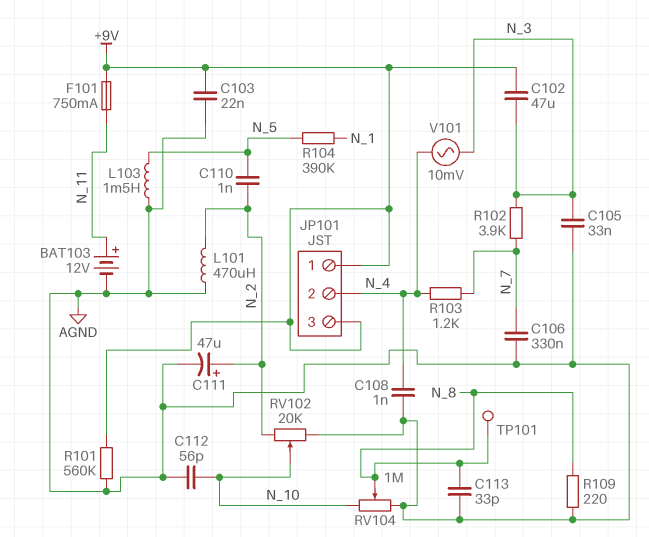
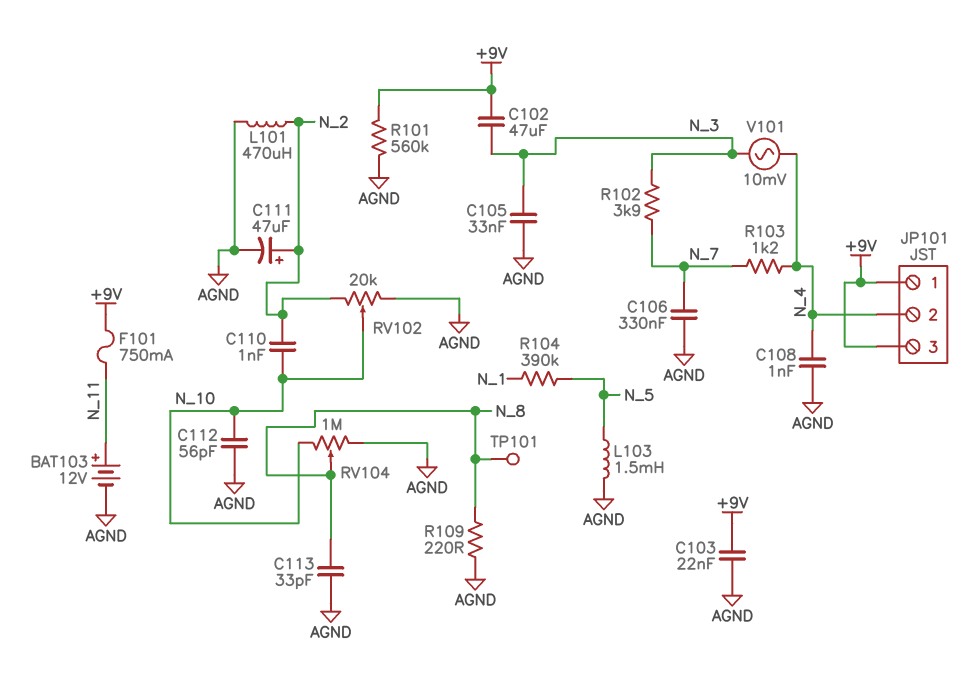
C110: 1nF (N_2, N_5) -> 1nF (N_2, N_10)

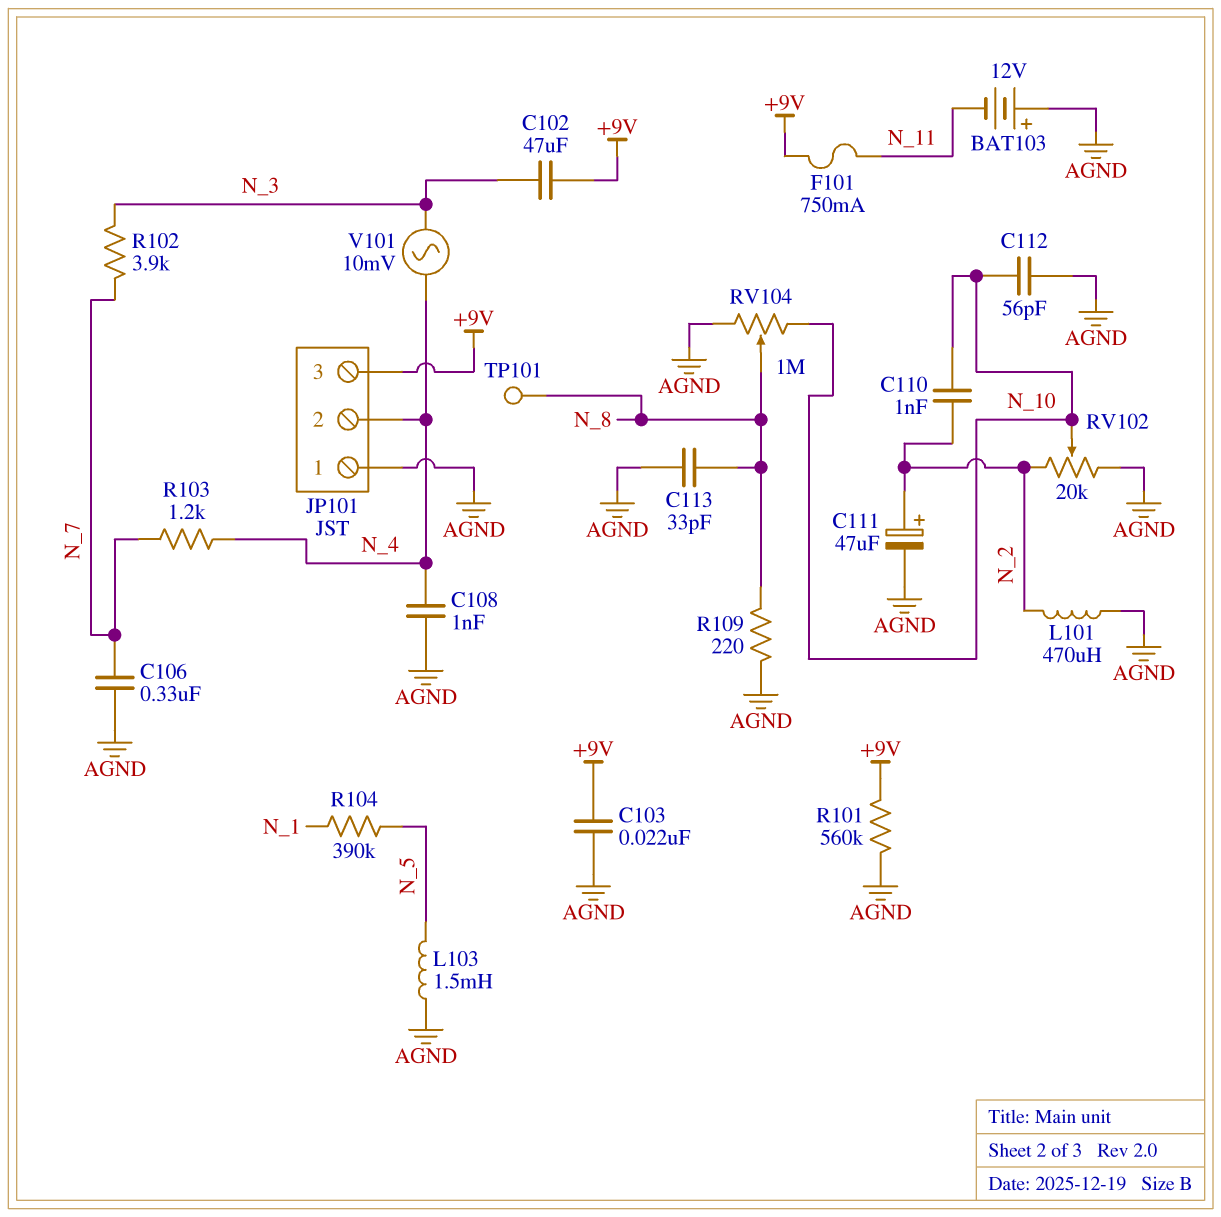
BAT103: 12V (plus N_11, minus AGND) -> 12V (plus AGND, minus N_11)
C105: 33nF (AGND, N_3) -> none
JP101 pin 1: +9V -> AGND

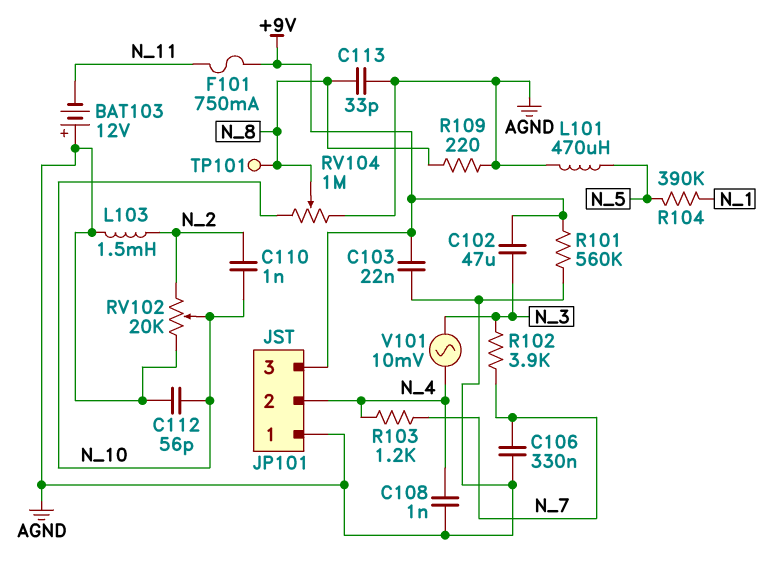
C111: 47uF (plus N_2, minus AGND) -> none
L101: 470uH (AGND, N_2) -> 470uH (AGND, N_5)
L103: 1.5mH (AGND, N_5) -> 1.5mH (AGND, N_2)

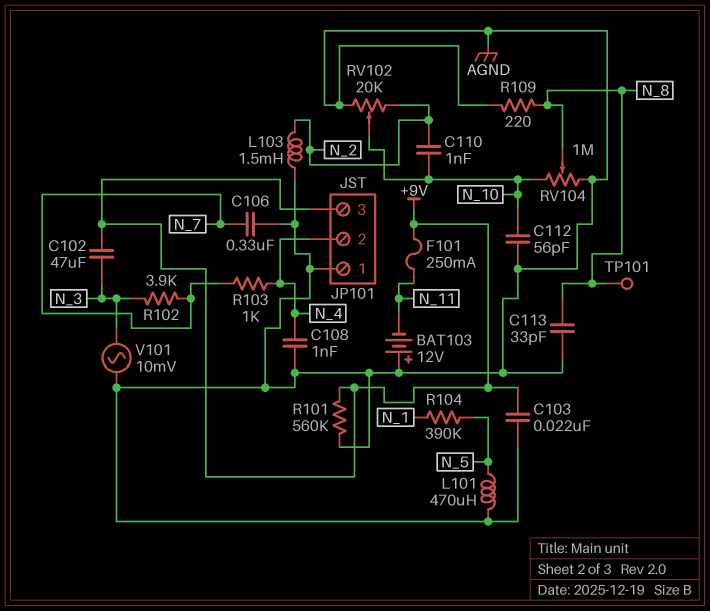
F101: 750mA (+9V, N_11) -> 250mA (+9V, N_11)
R103: 1.2k (N_4, N_7) -> 1k (N_4, N_7)
V101: AC 10mV (N_3, N_4) -> AC 10mV (AGND, N_3)

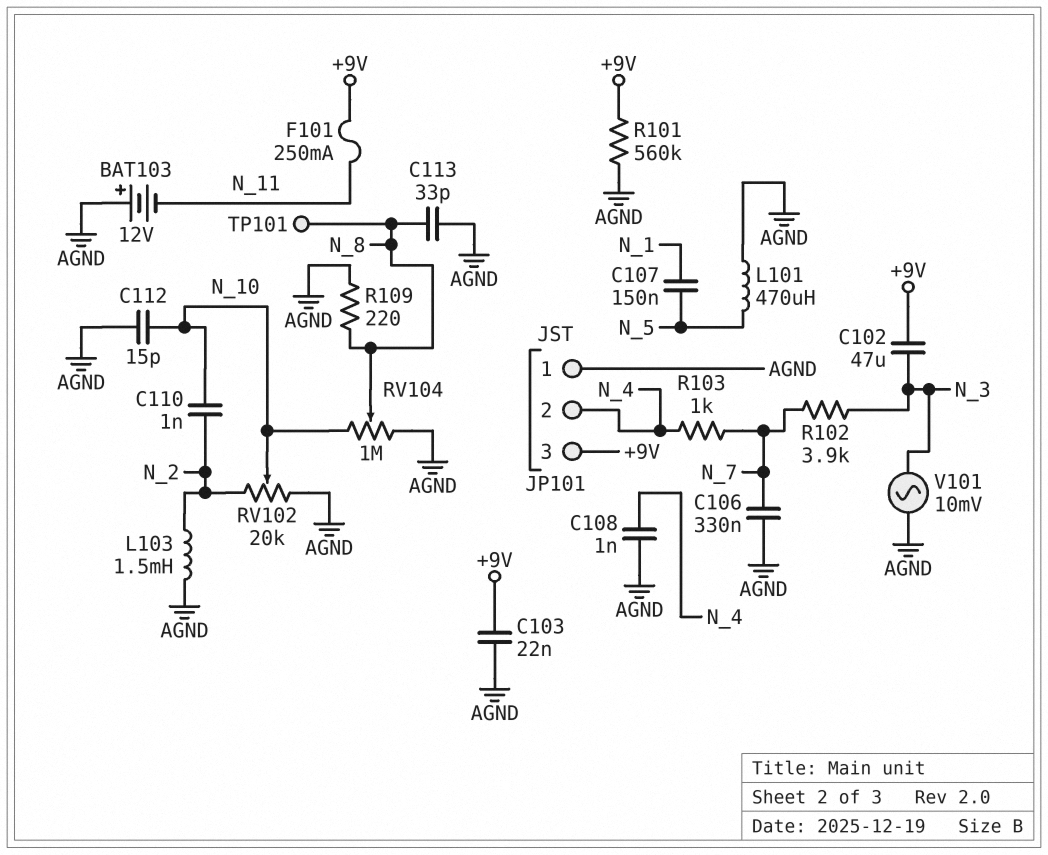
C107: none -> 150nF (N_1, N_5)
C112: 56pF (AGND, N_10) -> 15pF (AGND, N_10)
R104: 390k (N_1, N_5) -> none

